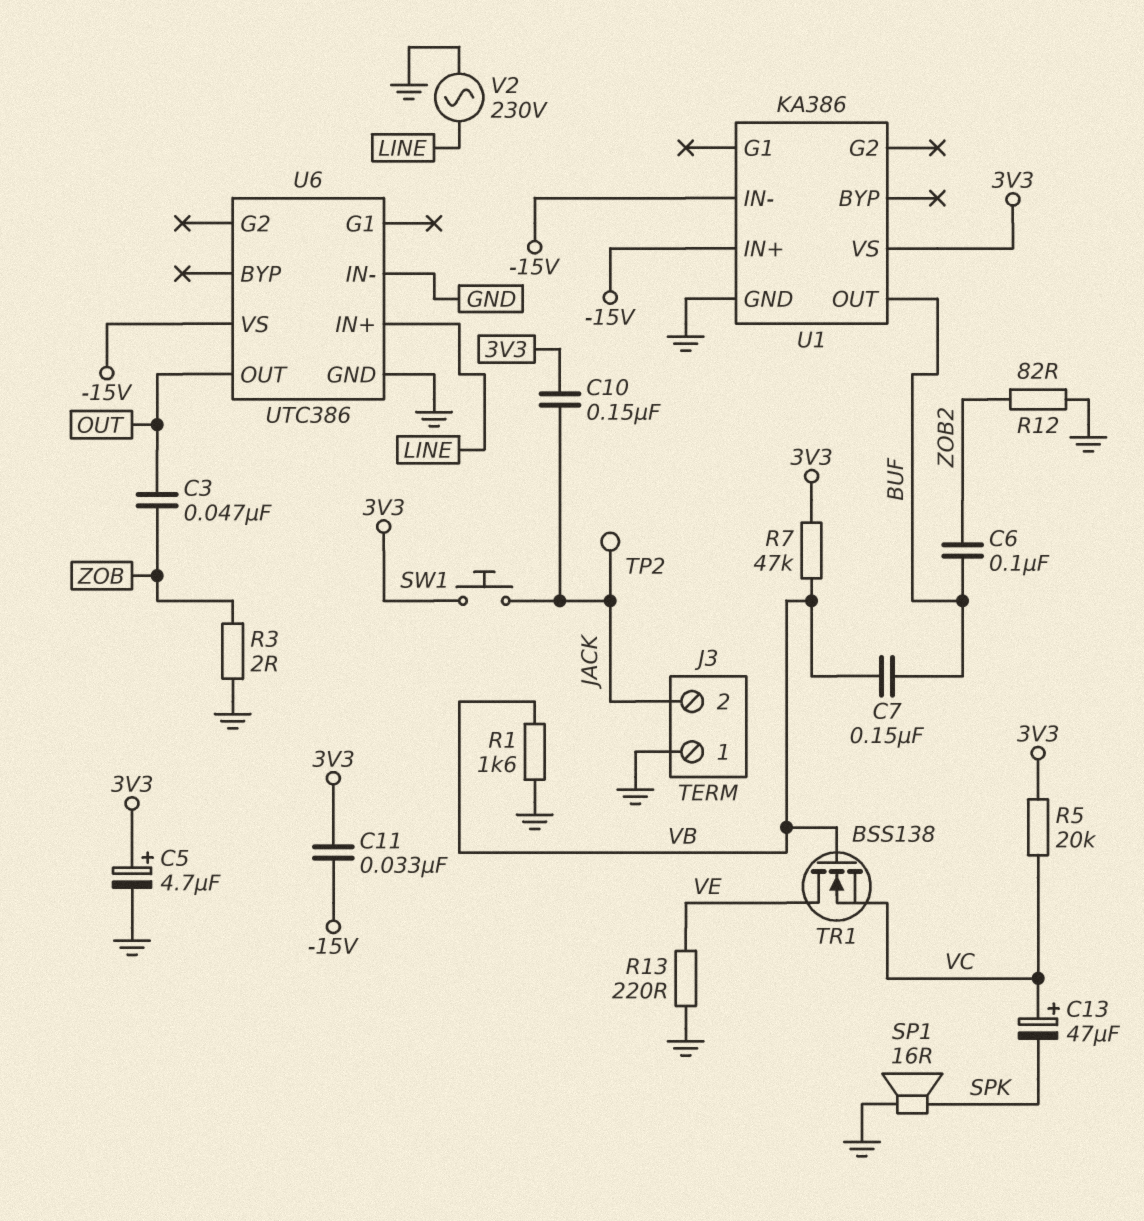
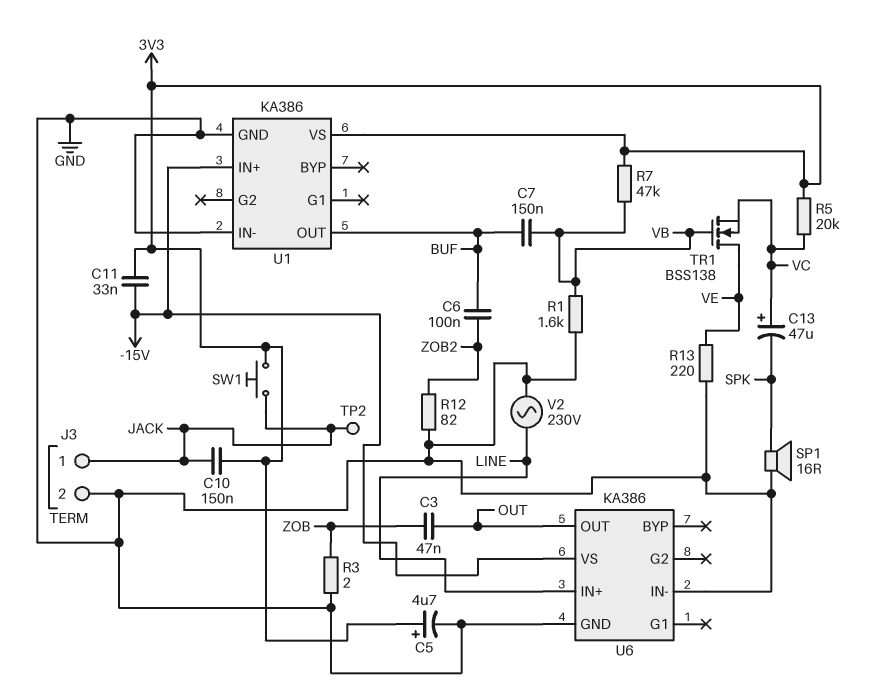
J3 pin 1: GND -> JACK
J3 pin 2: JACK -> GND
U1 pin IN-: -15V -> GND
U6: UTC386 -> KA386

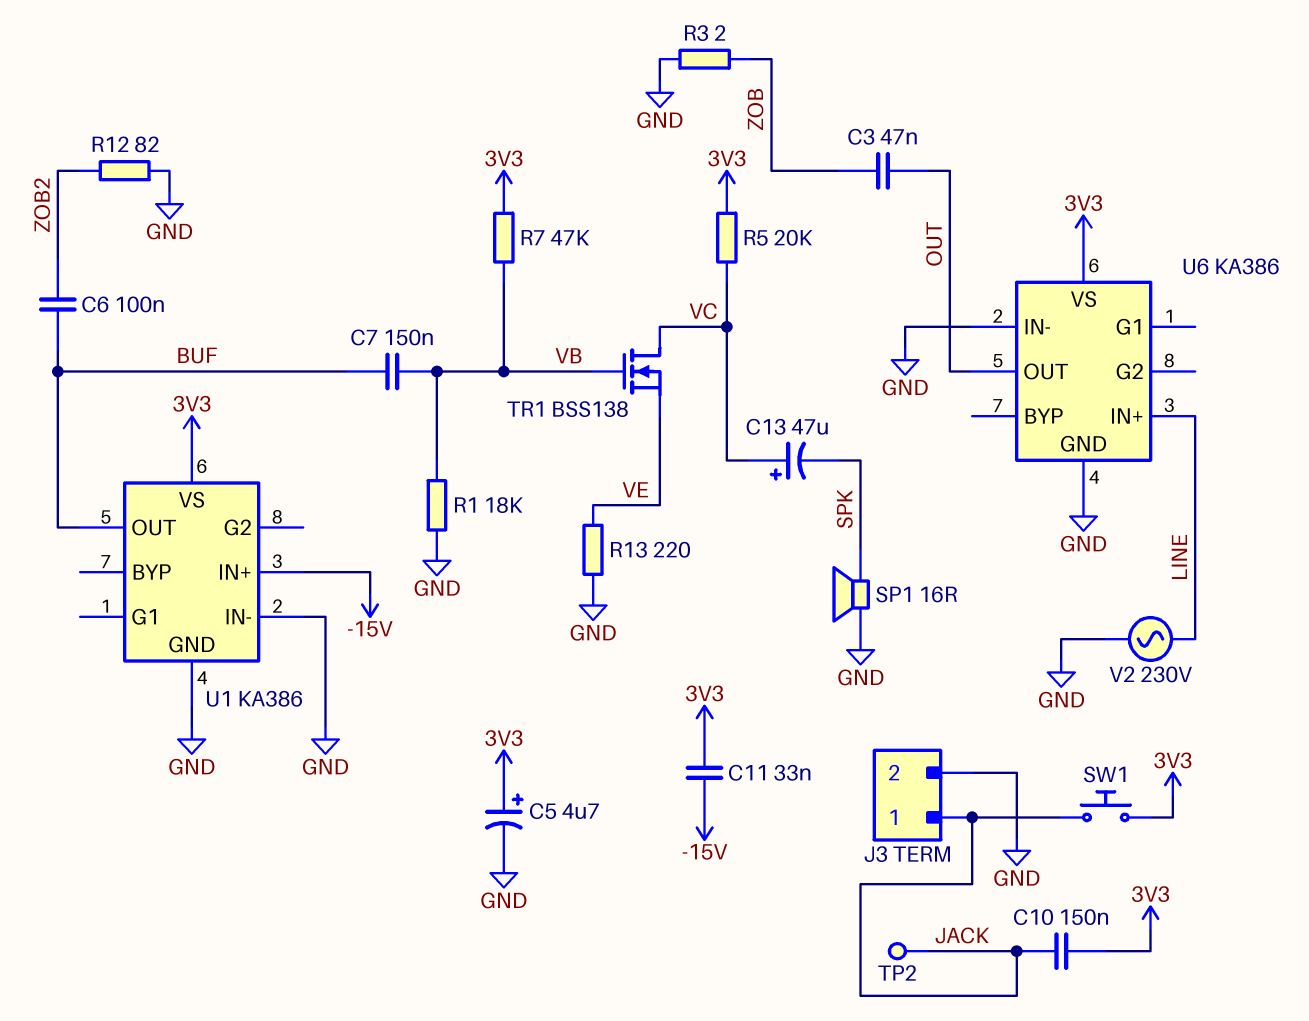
R1: 1.6k (GND, VB) -> 18k (GND, VB)
TR1: NMOS BSS138 (G VB, D VE, S VC) -> NMOS BSS138 (G VB, D VC, S VE)
U6 pin VS: -15V -> 3V3

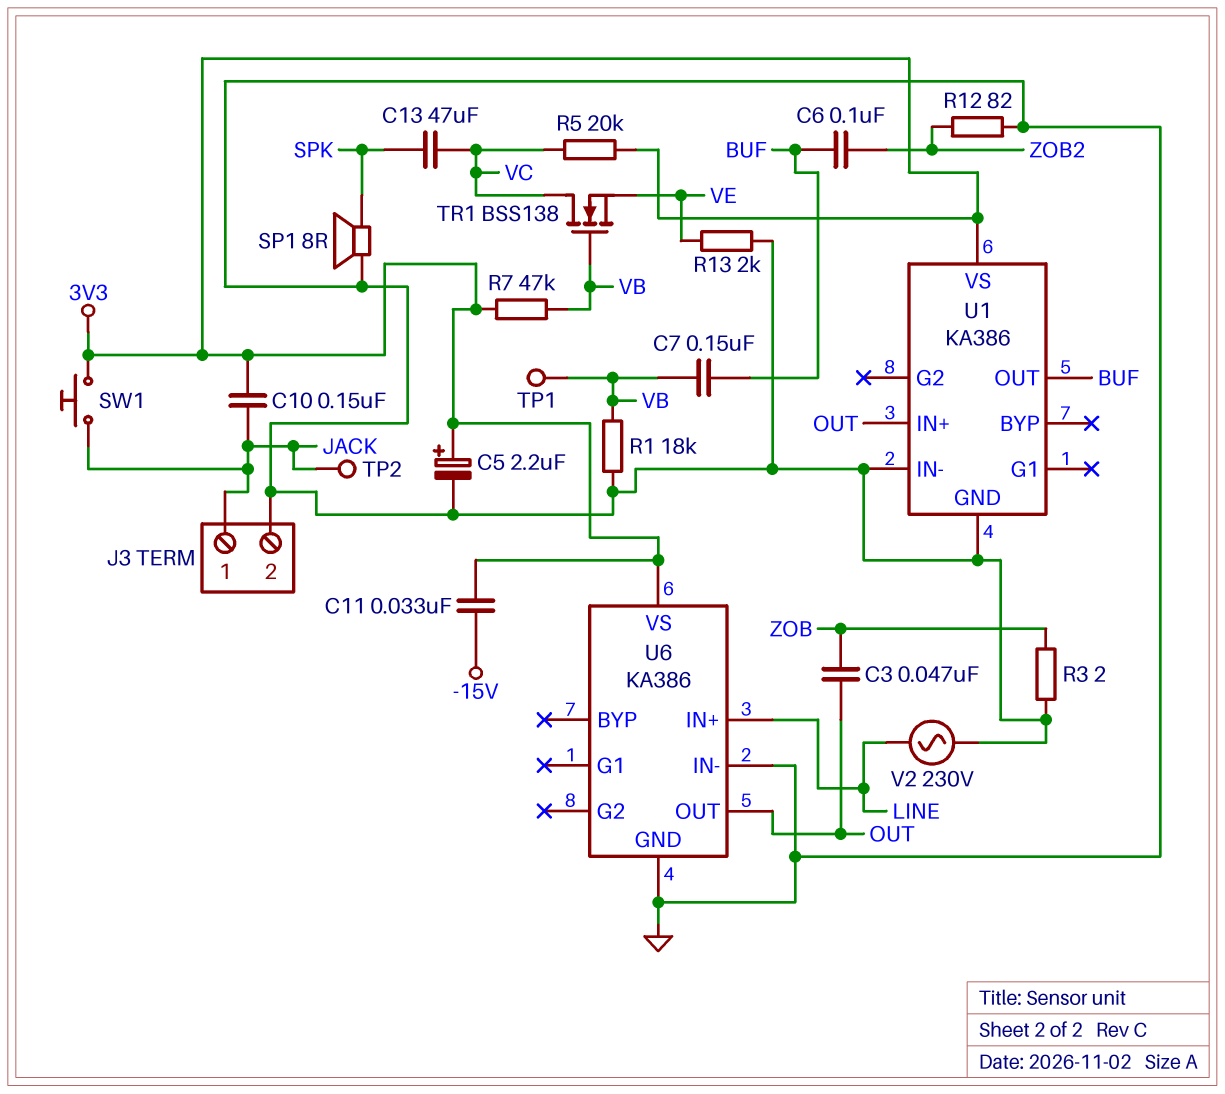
C5: 4.7uF (plus 3V3, minus GND) -> 2.2uF (plus 3V3, minus GND)
C13: 47uF (plus VC, minus SPK) -> 47uF (SPK, VC)
R13: 220 (GND, VE) -> 2k (GND, VE)
SP1: speaker 16R (GND, SPK) -> speaker 8R (GND, SPK)
TP1: none -> test point (VB)
U1 pin IN+: -15V -> OUT

